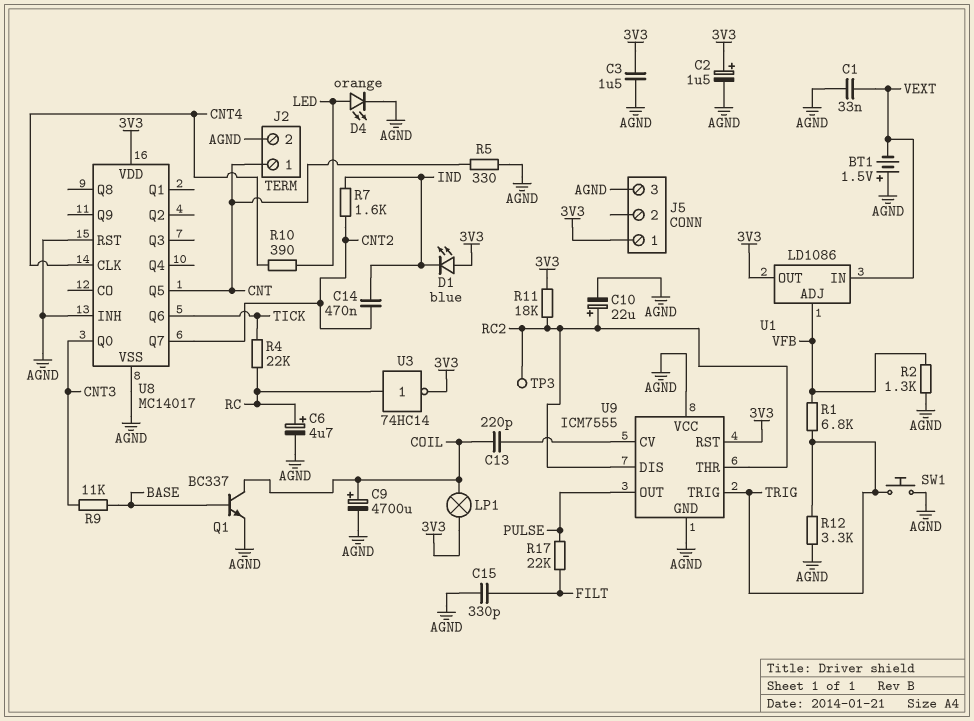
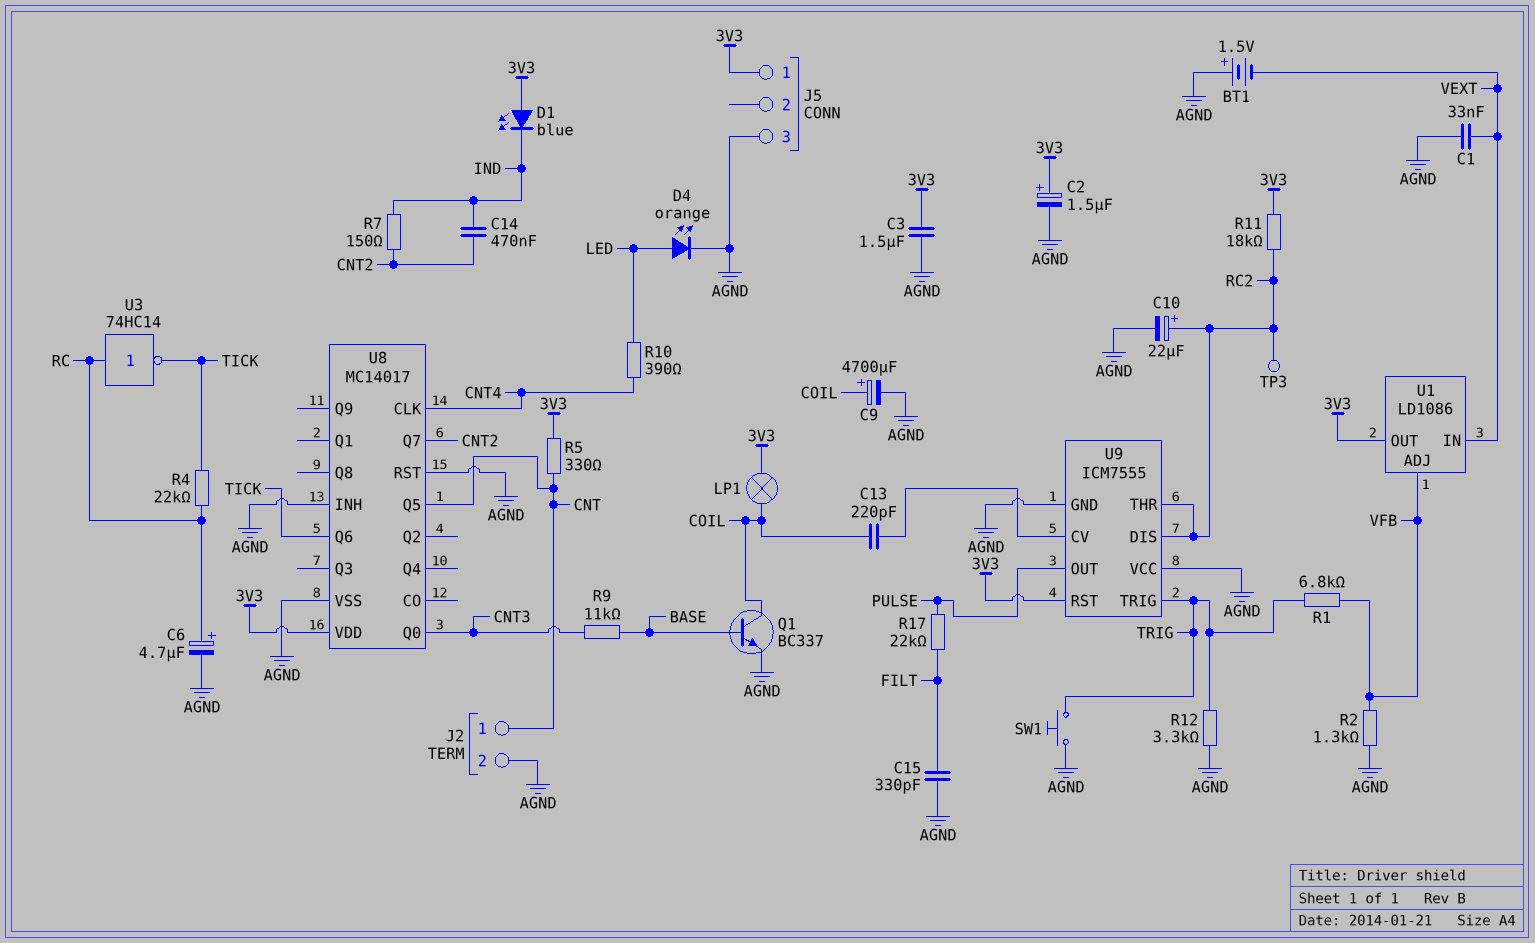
R5: 330 (AGND, CNT) -> 330 (3V3, CNT)
R7: 1.6k (CNT2, IND) -> 150 (CNT2, IND)
U3: NOT 74HC14 (in RC, out 3V3) -> NOT 74HC14 (in RC, out TICK)

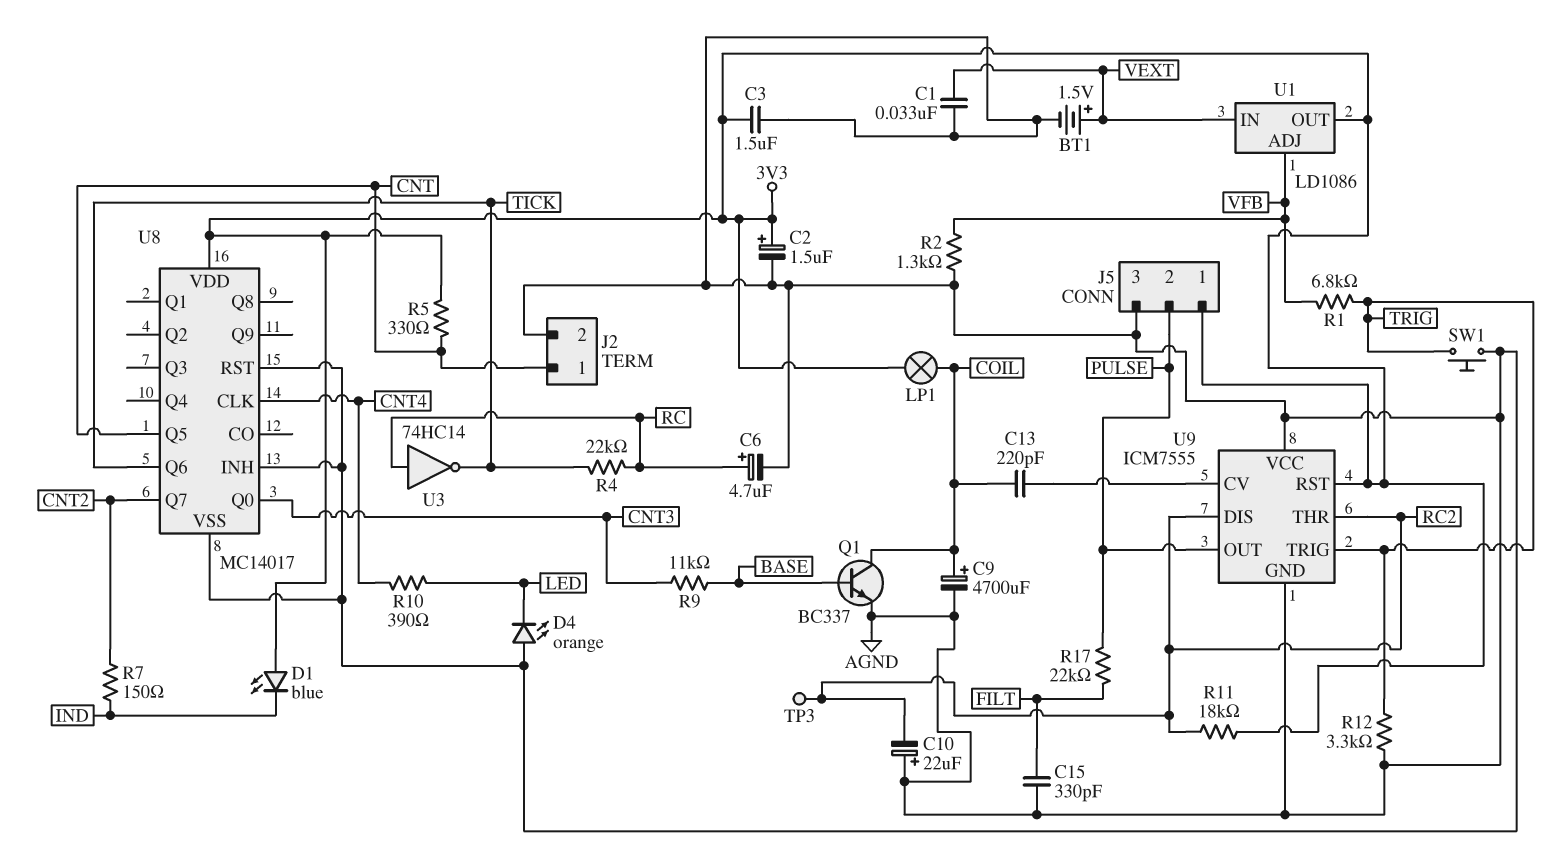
BT1: 1.5V (plus AGND, minus VEXT) -> 1.5V (plus VEXT, minus AGND)
C10: 22uF (plus RC2, minus AGND) -> 22uF (plus AGND, minus RC2)
C14: 470nF (CNT2, IND) -> none
D4: LED orange (A LED, K AGND) -> LED orange (A AGND, K LED)
J5 pin 2: none -> PULSE

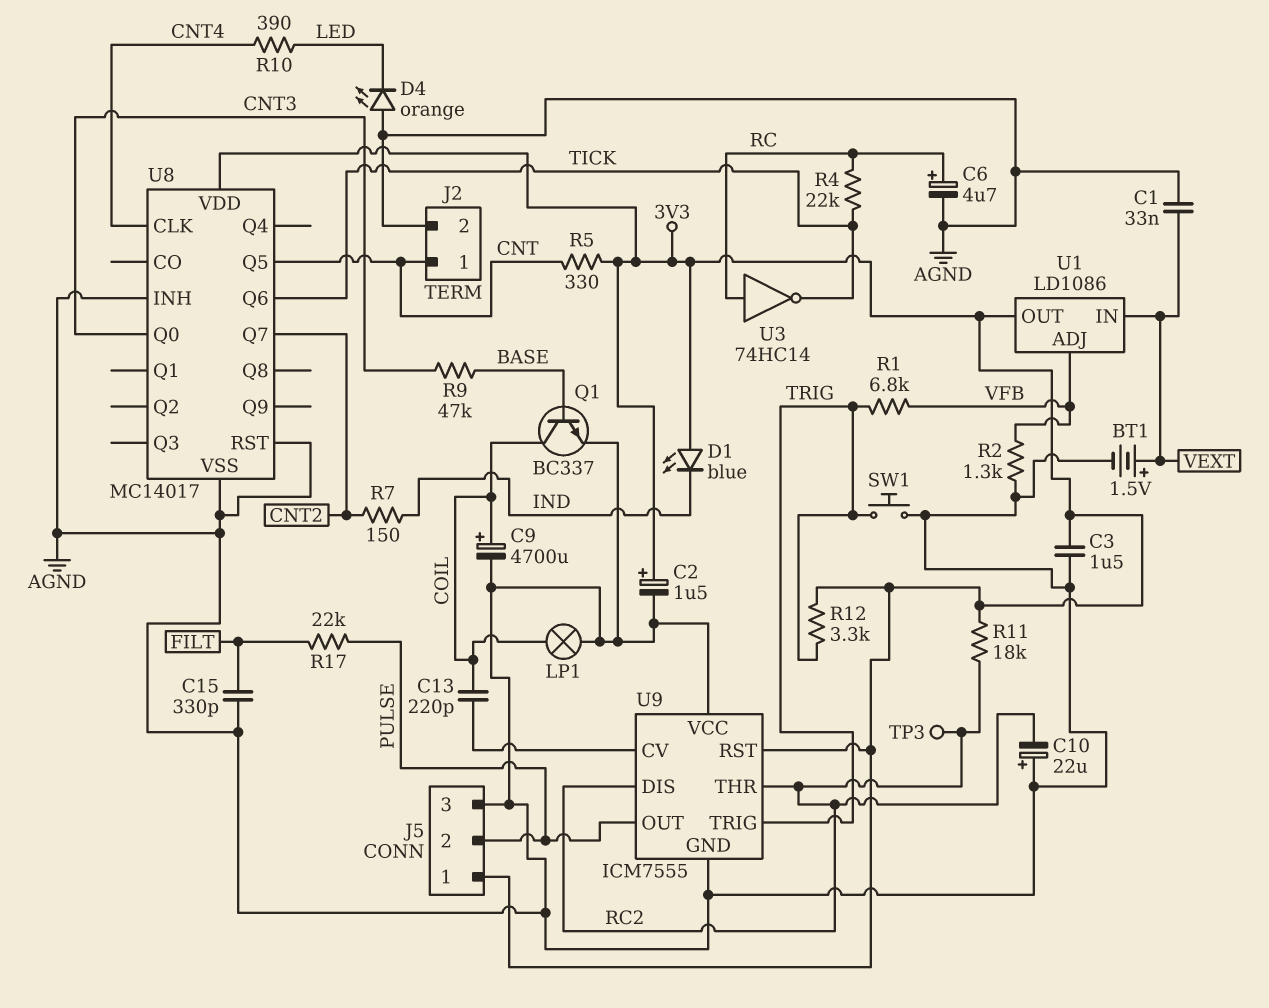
LP1: lamp (3V3, COIL) -> lamp (AGND, COIL)
R9: 11k (BASE, CNT3) -> 47k (BASE, CNT3)
R12: 3.3k (AGND, TRIG) -> 3.3k (3V3, TRIG)

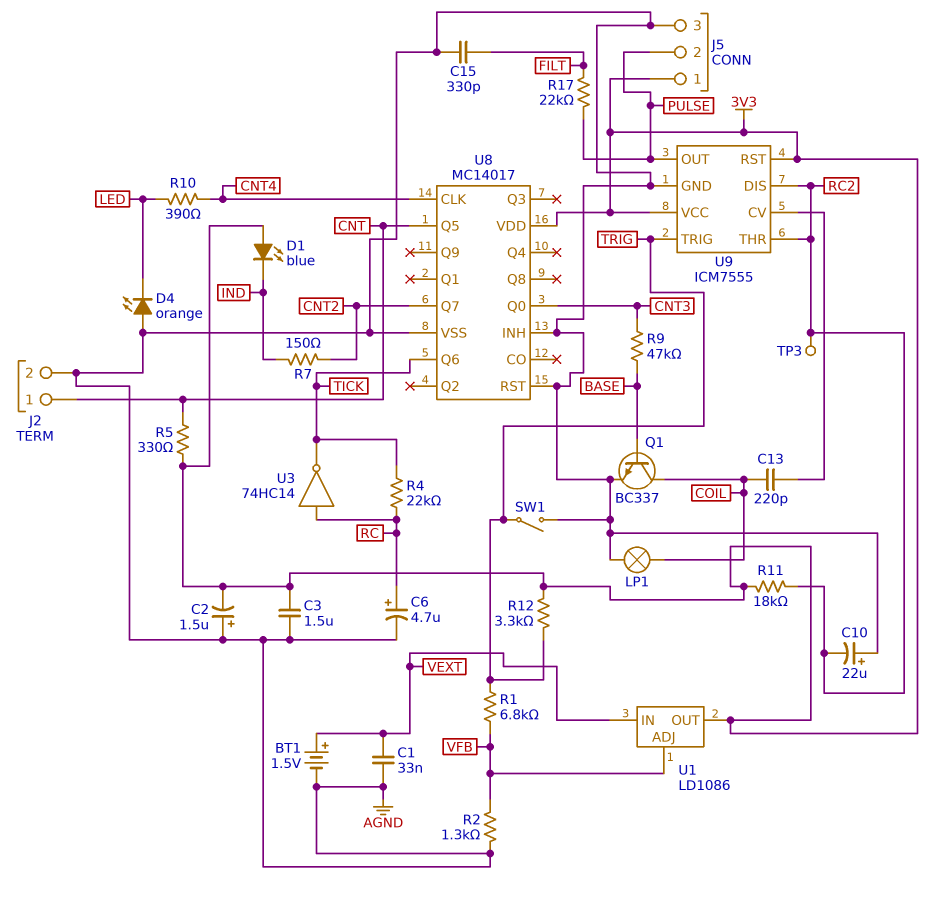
C2: 1.5uF (plus 3V3, minus AGND) -> 1.5uF (plus AGND, minus 3V3)
C9: 4700uF (plus COIL, minus AGND) -> none
SW1: button (AGND, TRIG) -> switch (AGND, TRIG)
U9 pin VCC: AGND -> 3V3

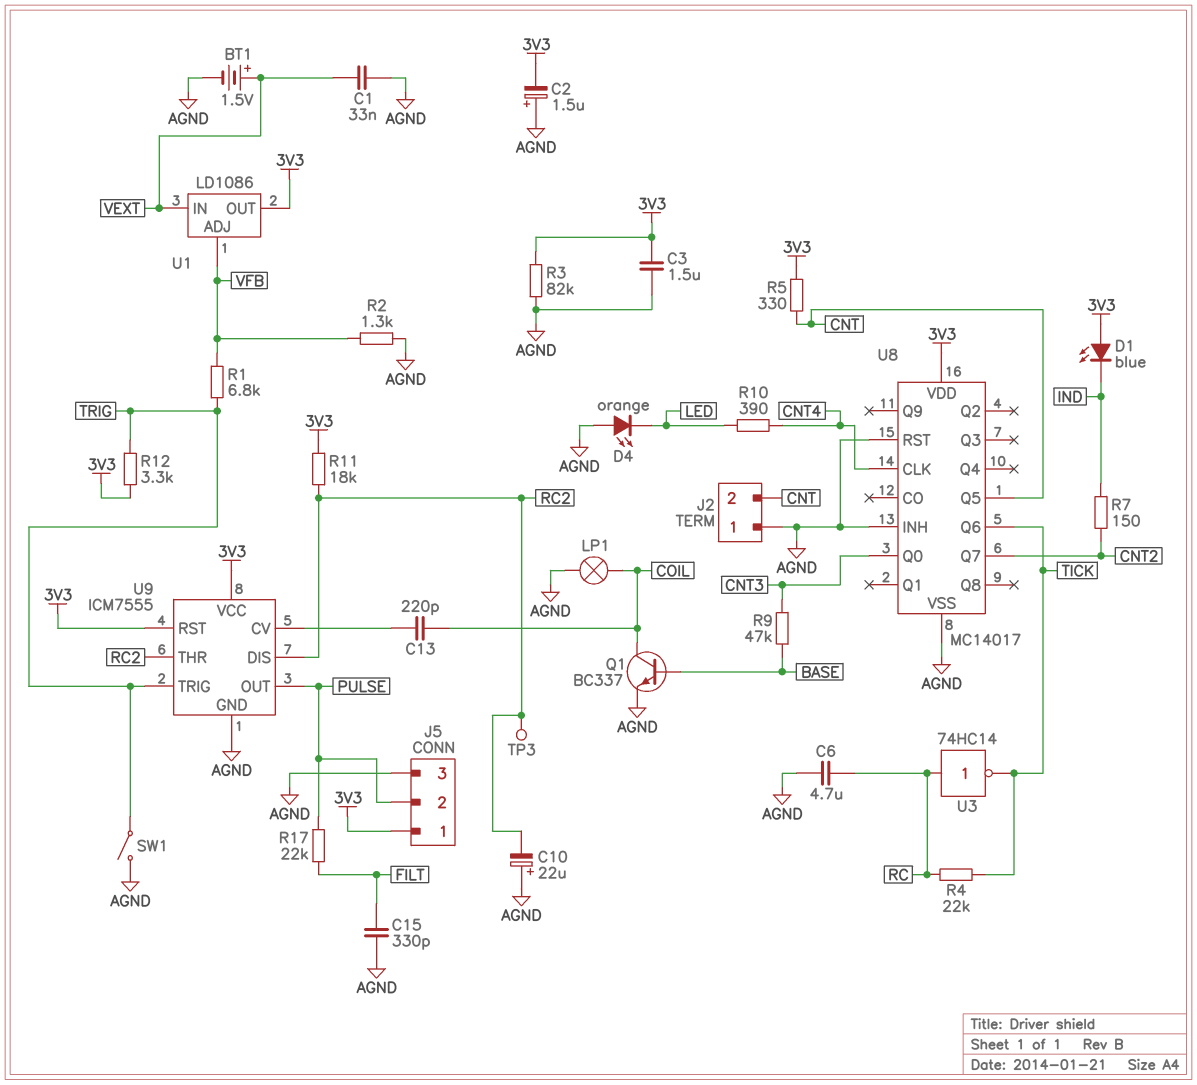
C6: 4.7uF (plus RC, minus AGND) -> 4.7uF (AGND, RC)
J2 pin 1: CNT -> AGND
J2 pin 2: AGND -> CNT
R3: none -> 82k (3V3, AGND)

